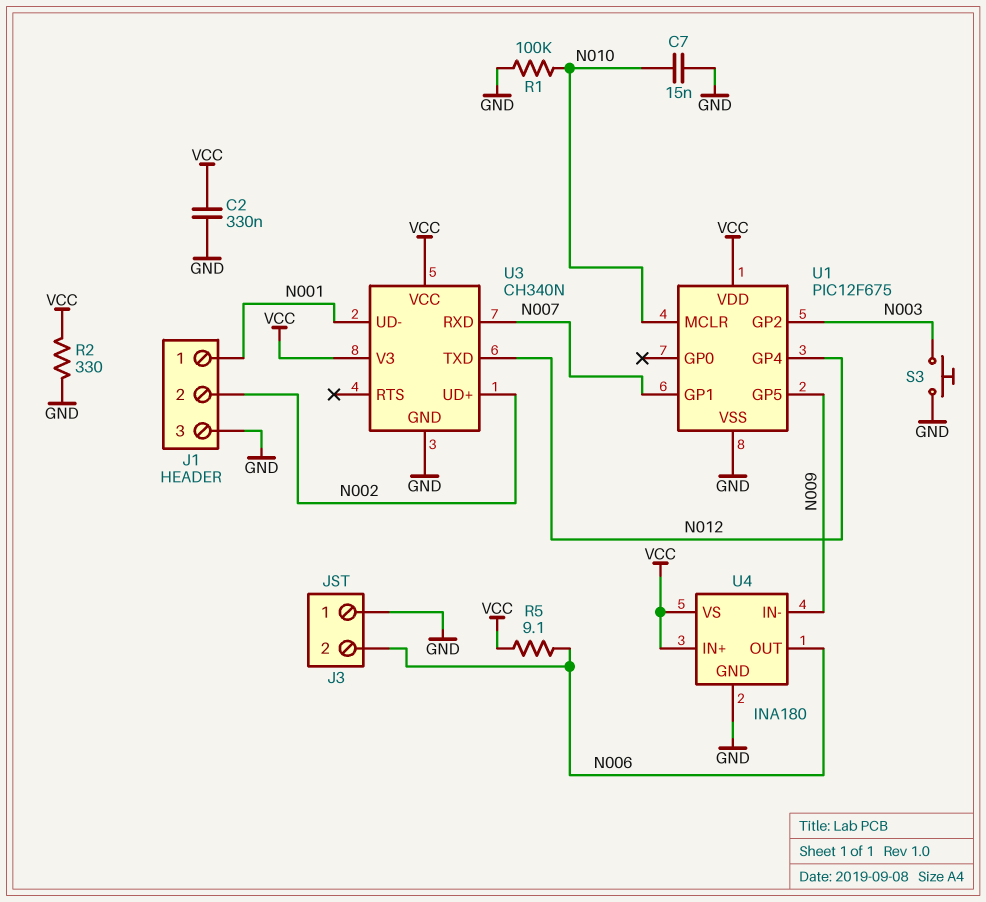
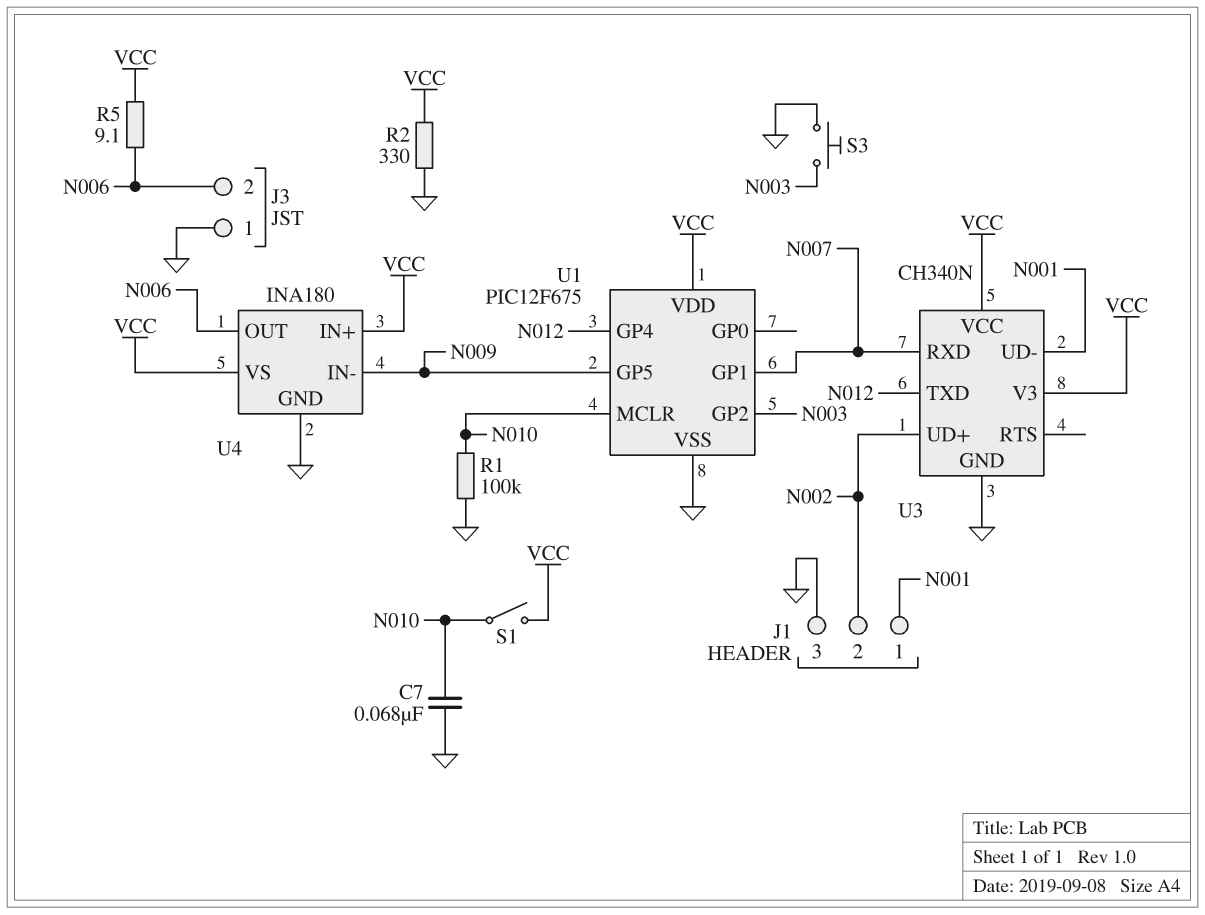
C2: 330nF (GND, VCC) -> none
C7: 15nF (GND, N010) -> 68nF (GND, N010)
S1: none -> switch (N010, VCC)

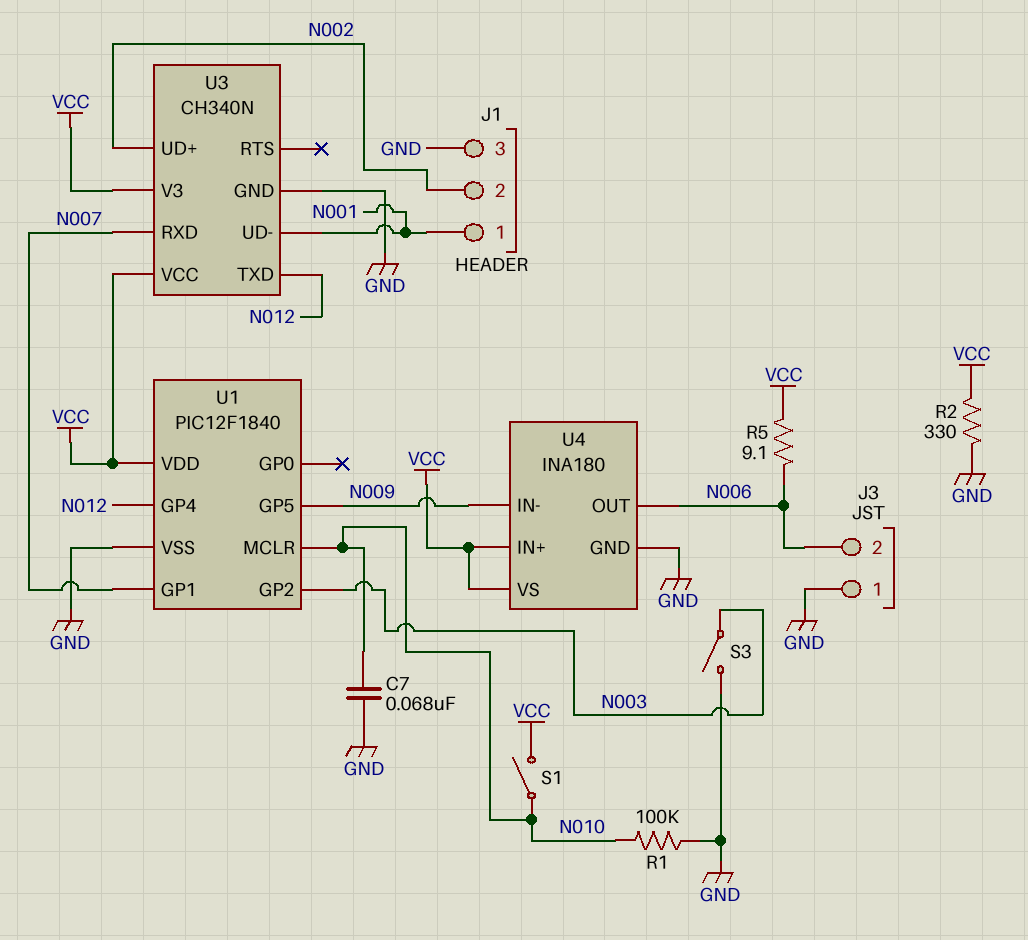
S3: button (GND, N003) -> switch (GND, N003)
U1: PIC12F675 -> PIC12F1840

